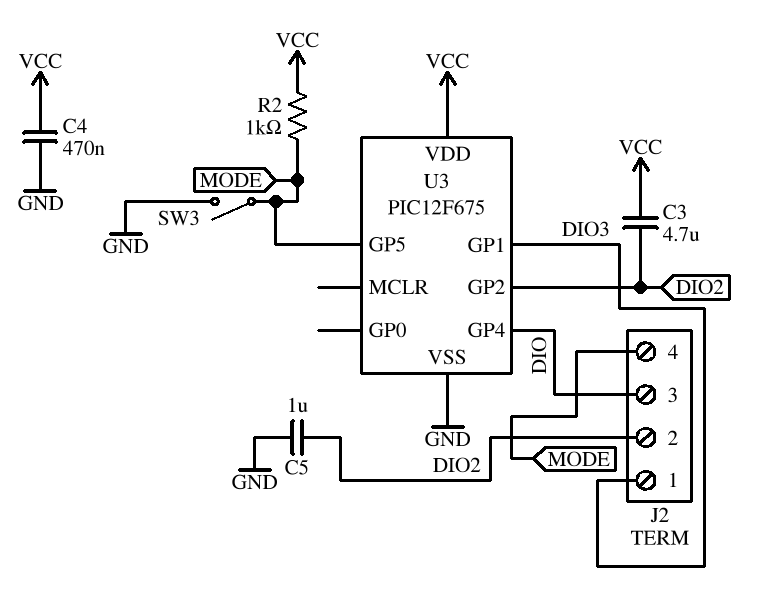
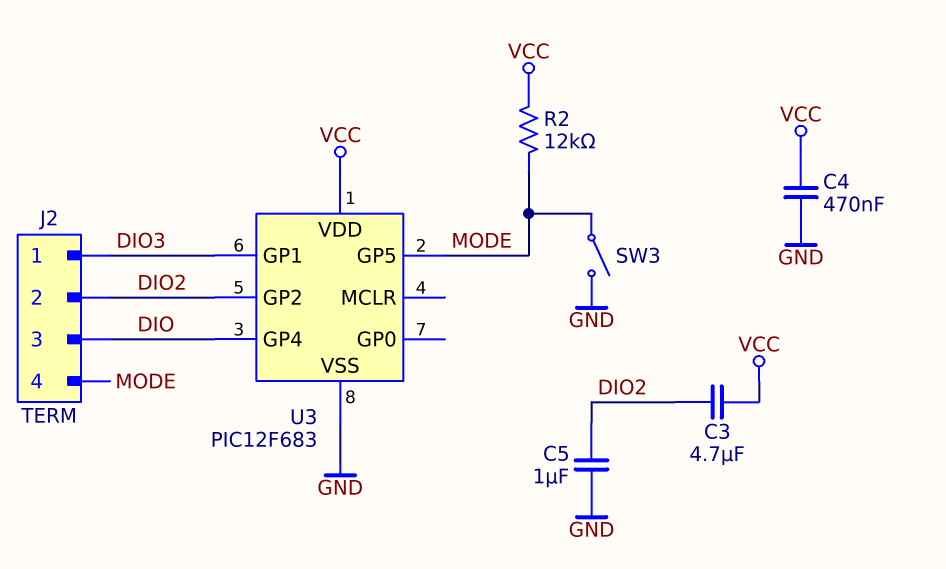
R2: 1k (MODE, VCC) -> 12k (MODE, VCC)
U3: PIC12F675 -> PIC12F683

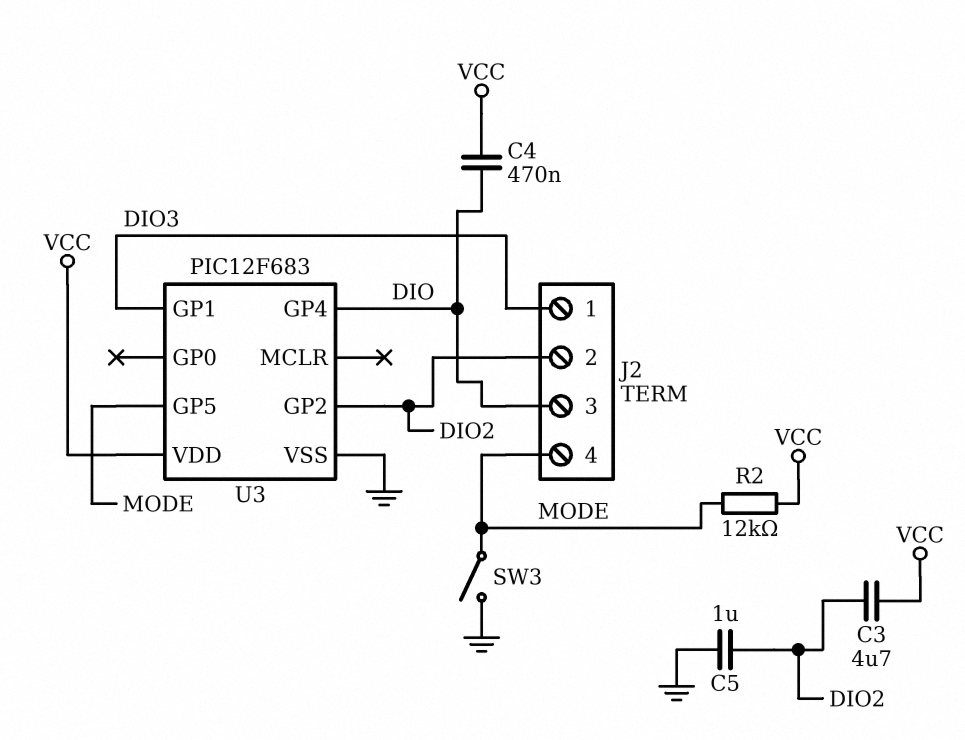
C4: 470nF (GND, VCC) -> 470nF (DIO, VCC)

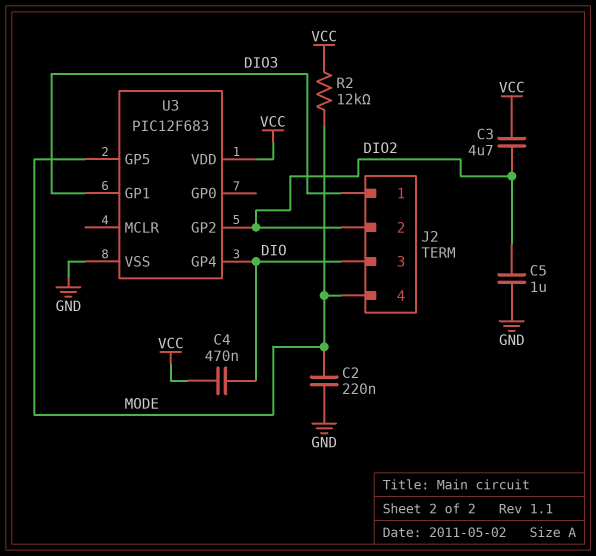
C2: none -> 220nF (GND, MODE)
SW3: switch (GND, MODE) -> none

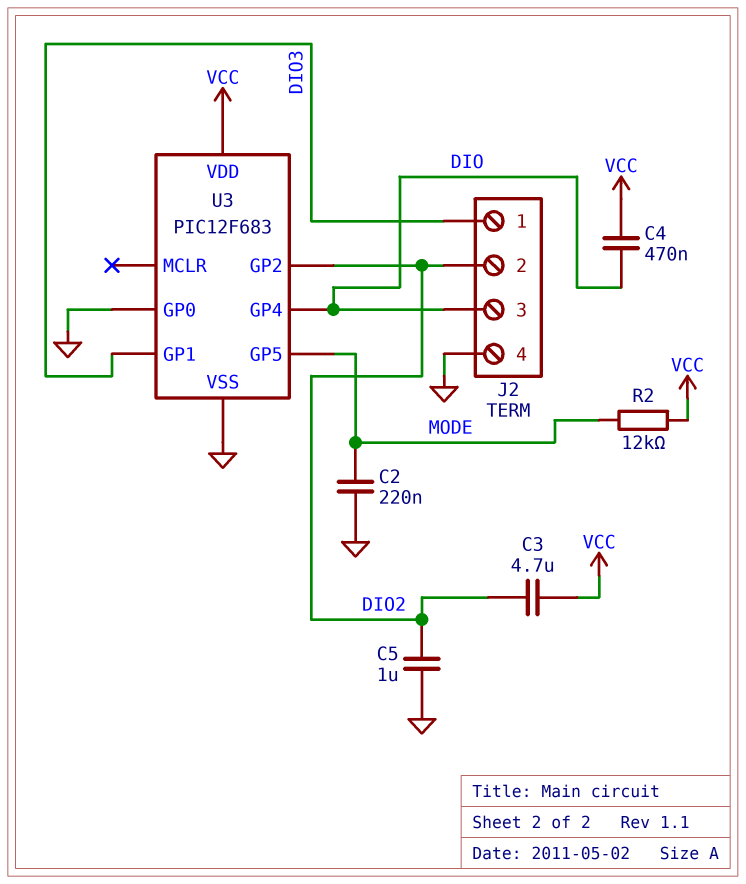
J2 pin 4: MODE -> GND
U3 pin GP0: none -> GND

